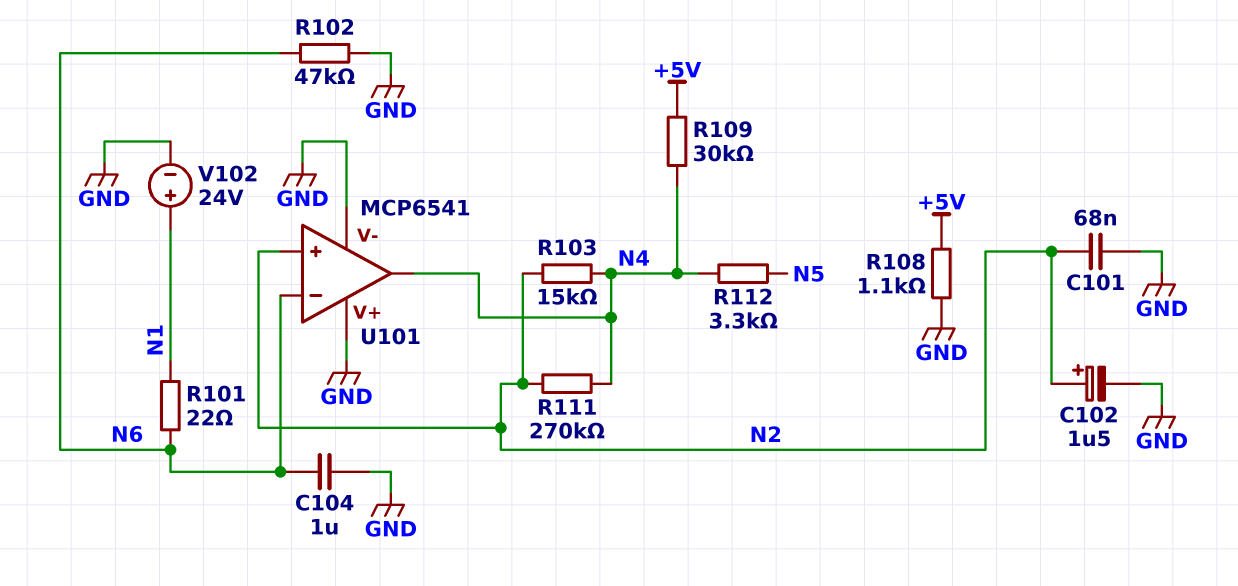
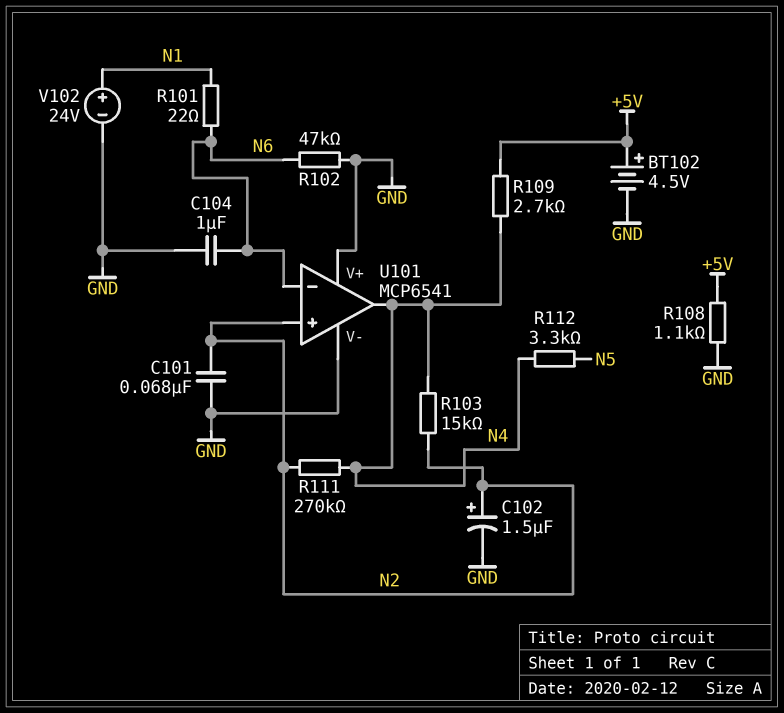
BT102: none -> 4.5V (plus +5V, minus GND)
R109: 30k (+5V, N4) -> 2.7k (+5V, N4)

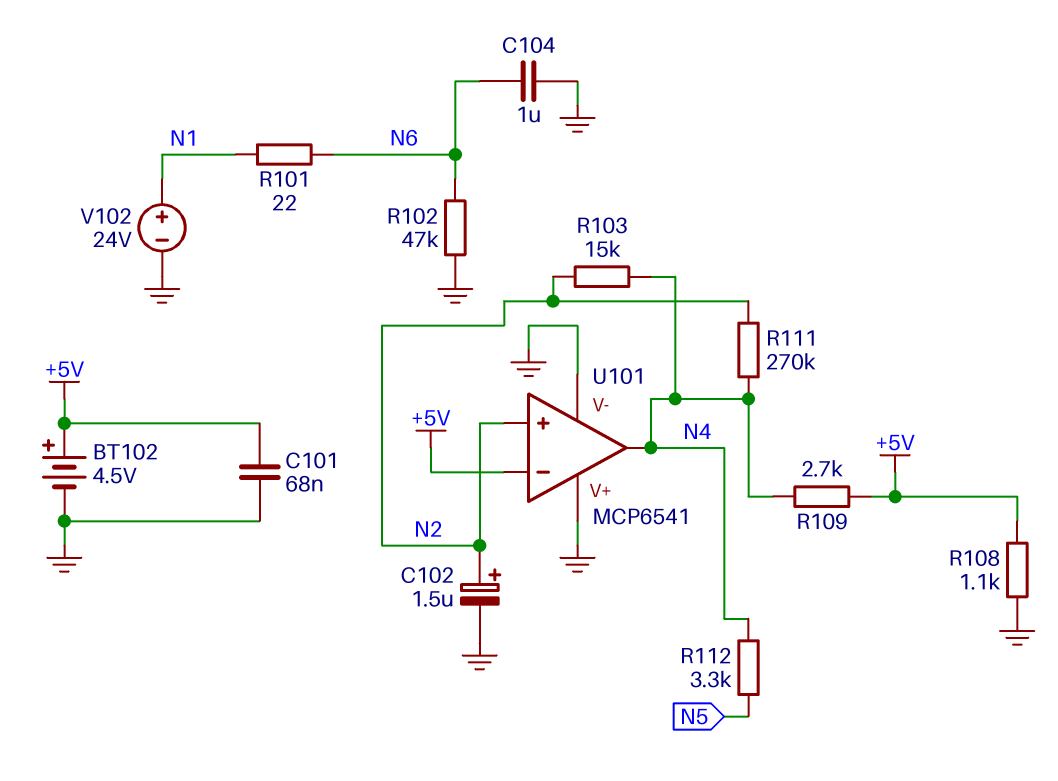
C101: 68nF (GND, N2) -> 68nF (+5V, GND)
U101 pin in-: N6 -> +5V

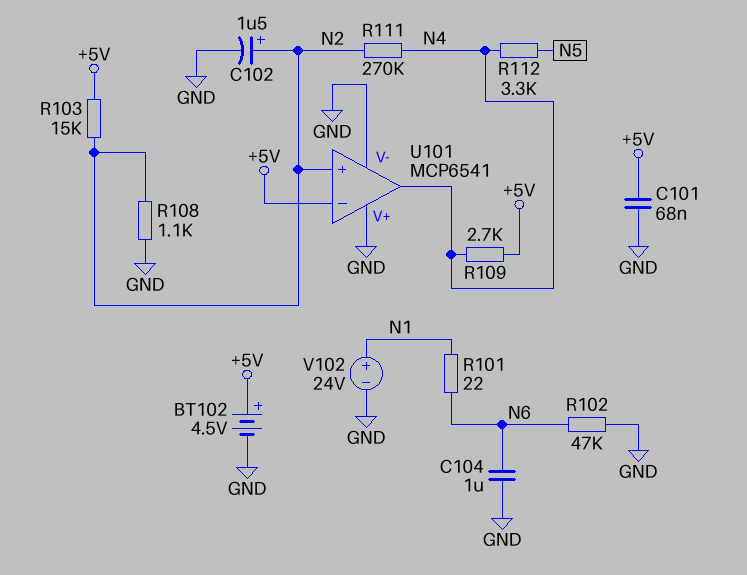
R103: 15k (N2, N4) -> 15k (+5V, N2)
R108: 1.1k (+5V, GND) -> 1.1k (GND, N2)

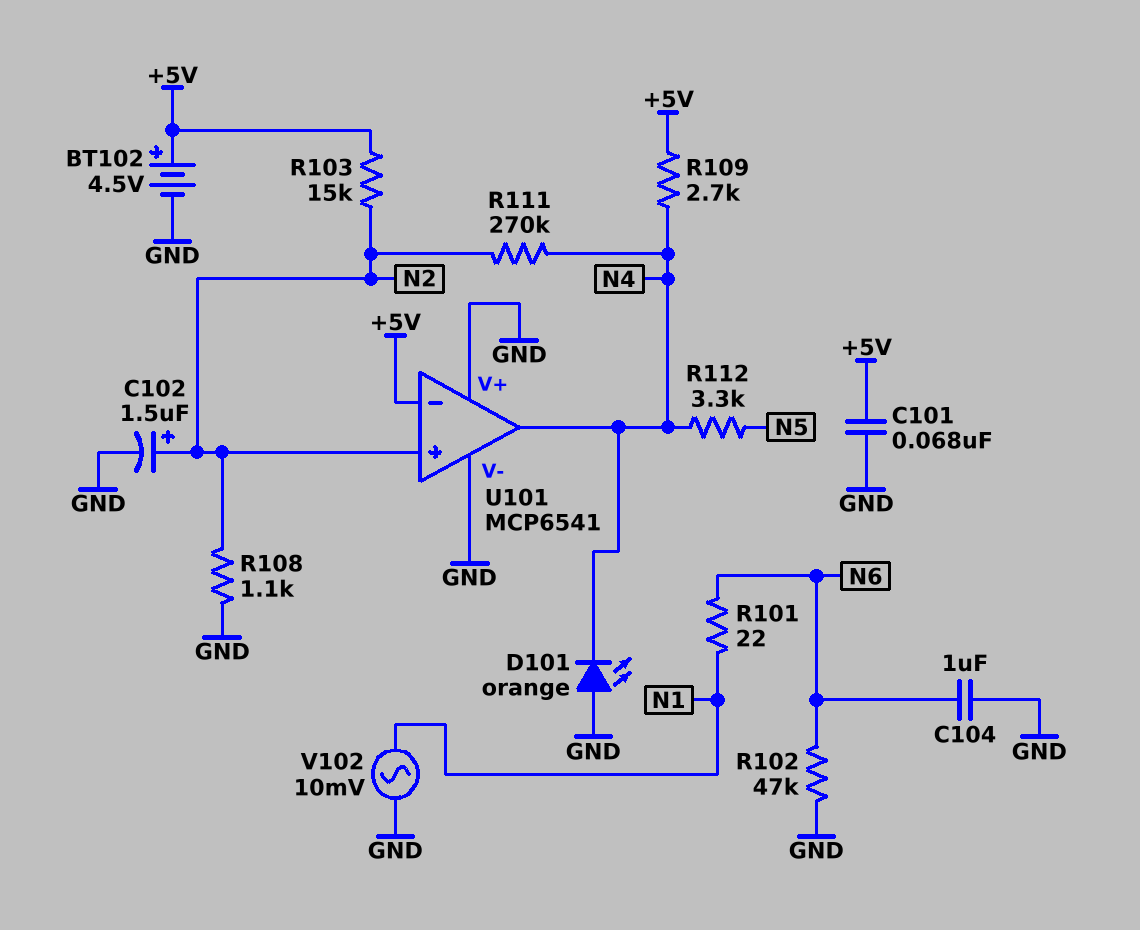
D101: none -> LED orange (A GND, K N4)
V102: 24V (plus N1, minus GND) -> AC 10mV (GND, N1)

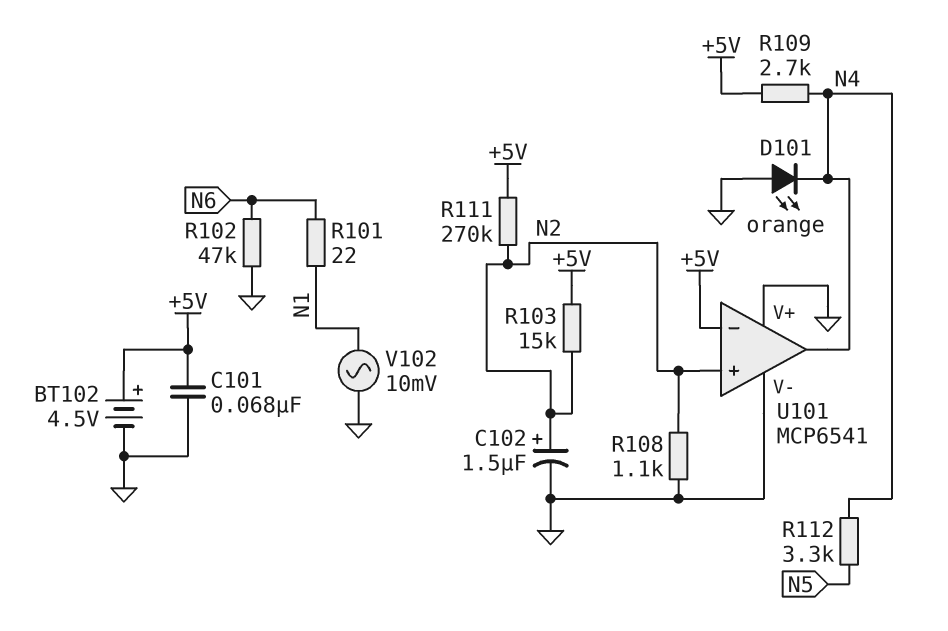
C104: 1uF (GND, N6) -> none
R111: 270k (N2, N4) -> 270k (+5V, N2)

